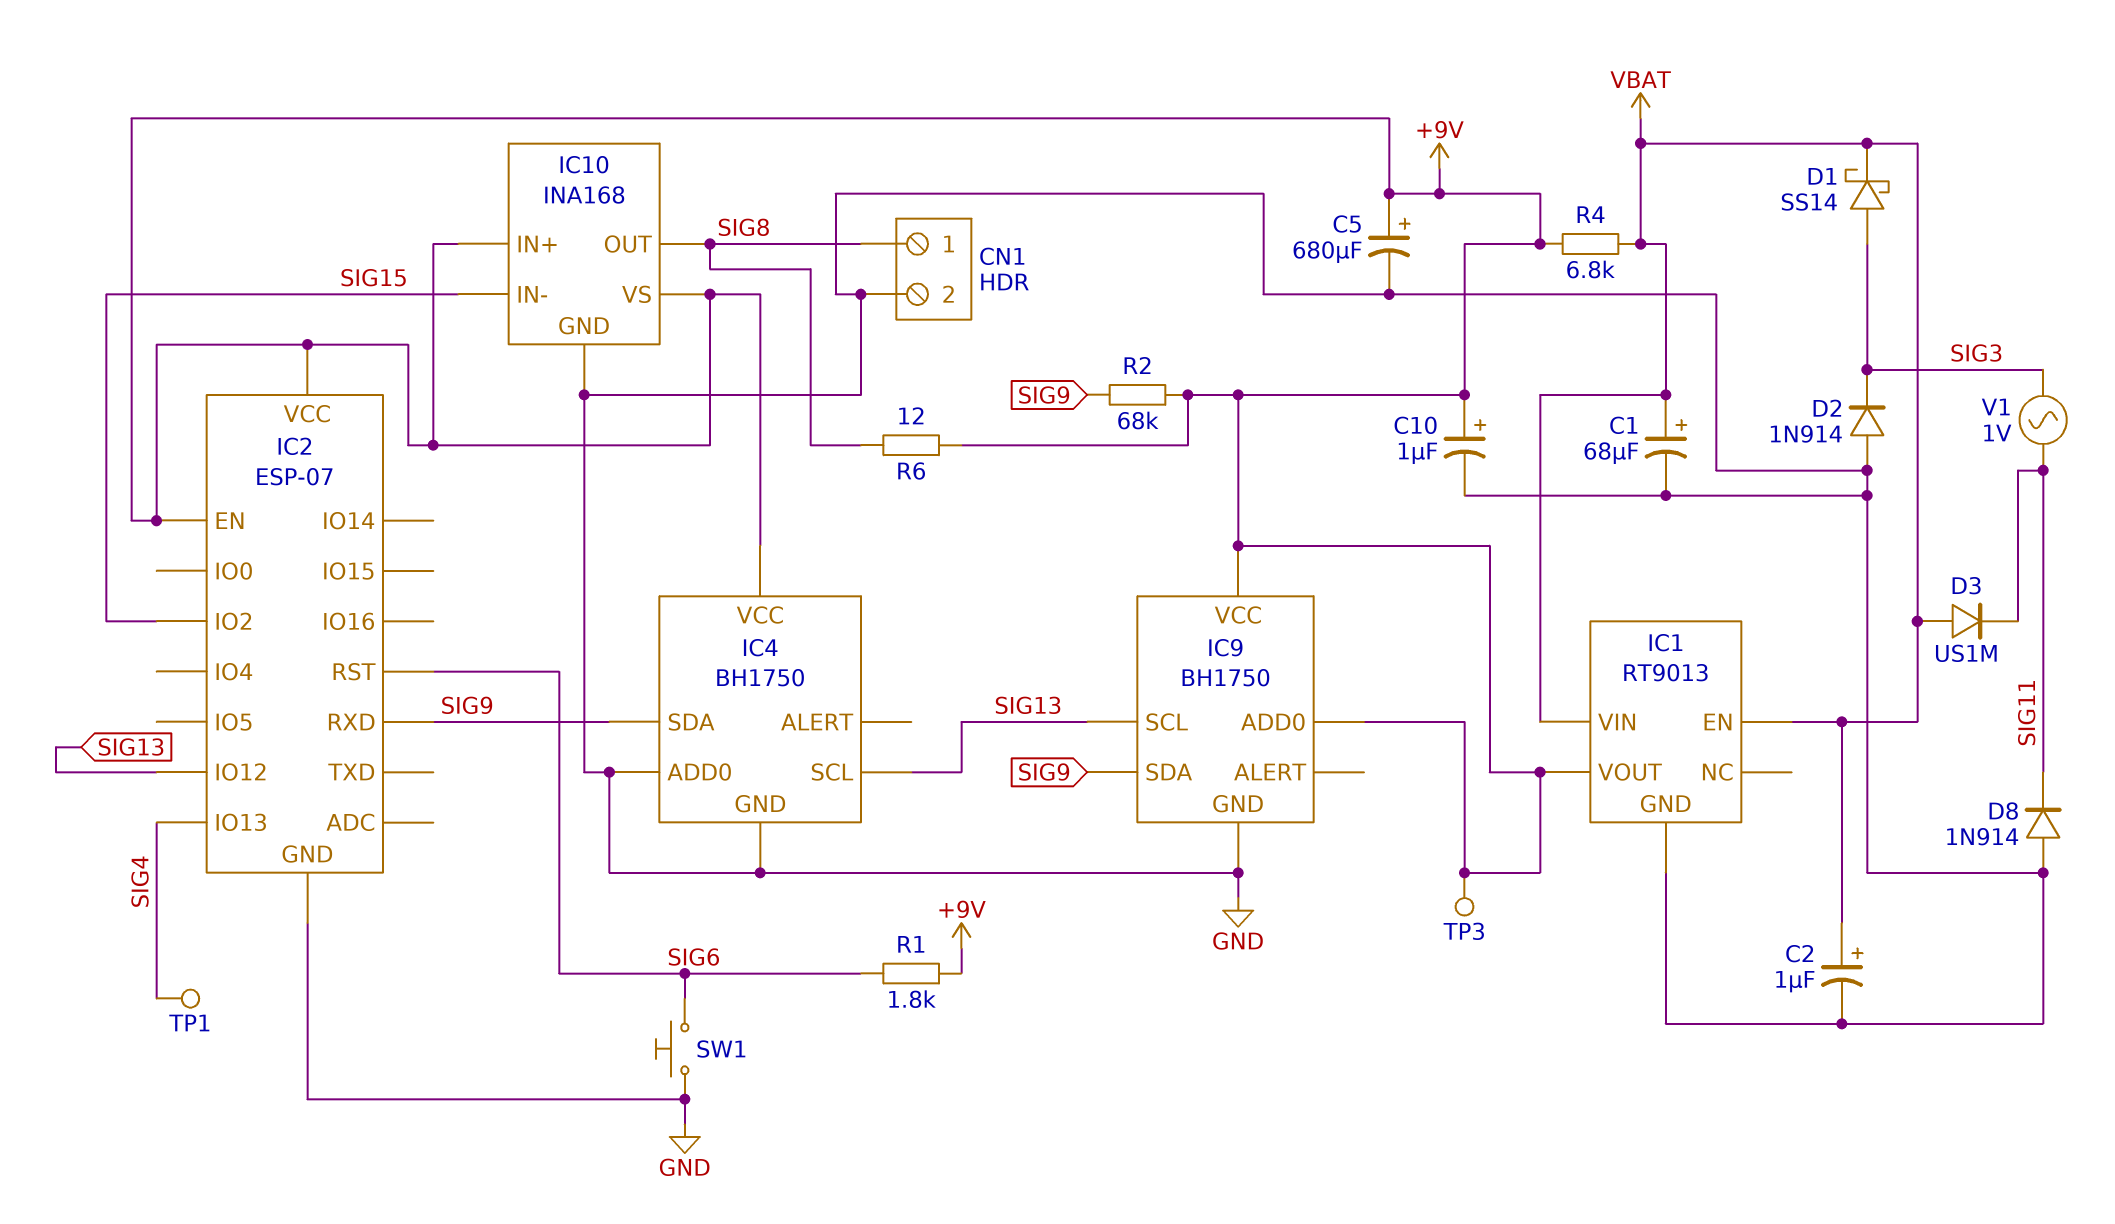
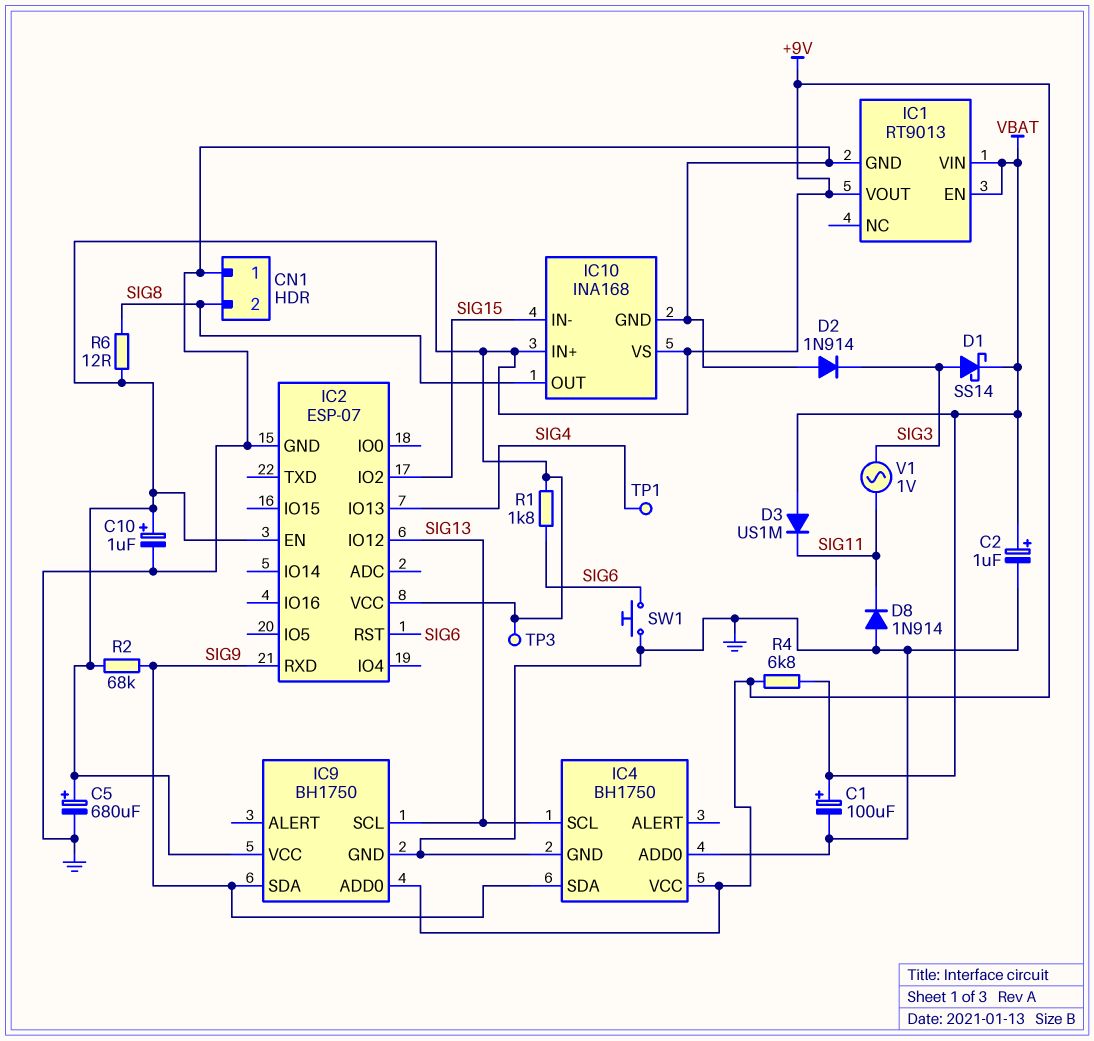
C1: 68uF (plus VBAT, minus GND) -> 100uF (plus VBAT, minus GND)
CN1 pin 1: SIG8 -> GND
CN1 pin 2: GND -> SIG8

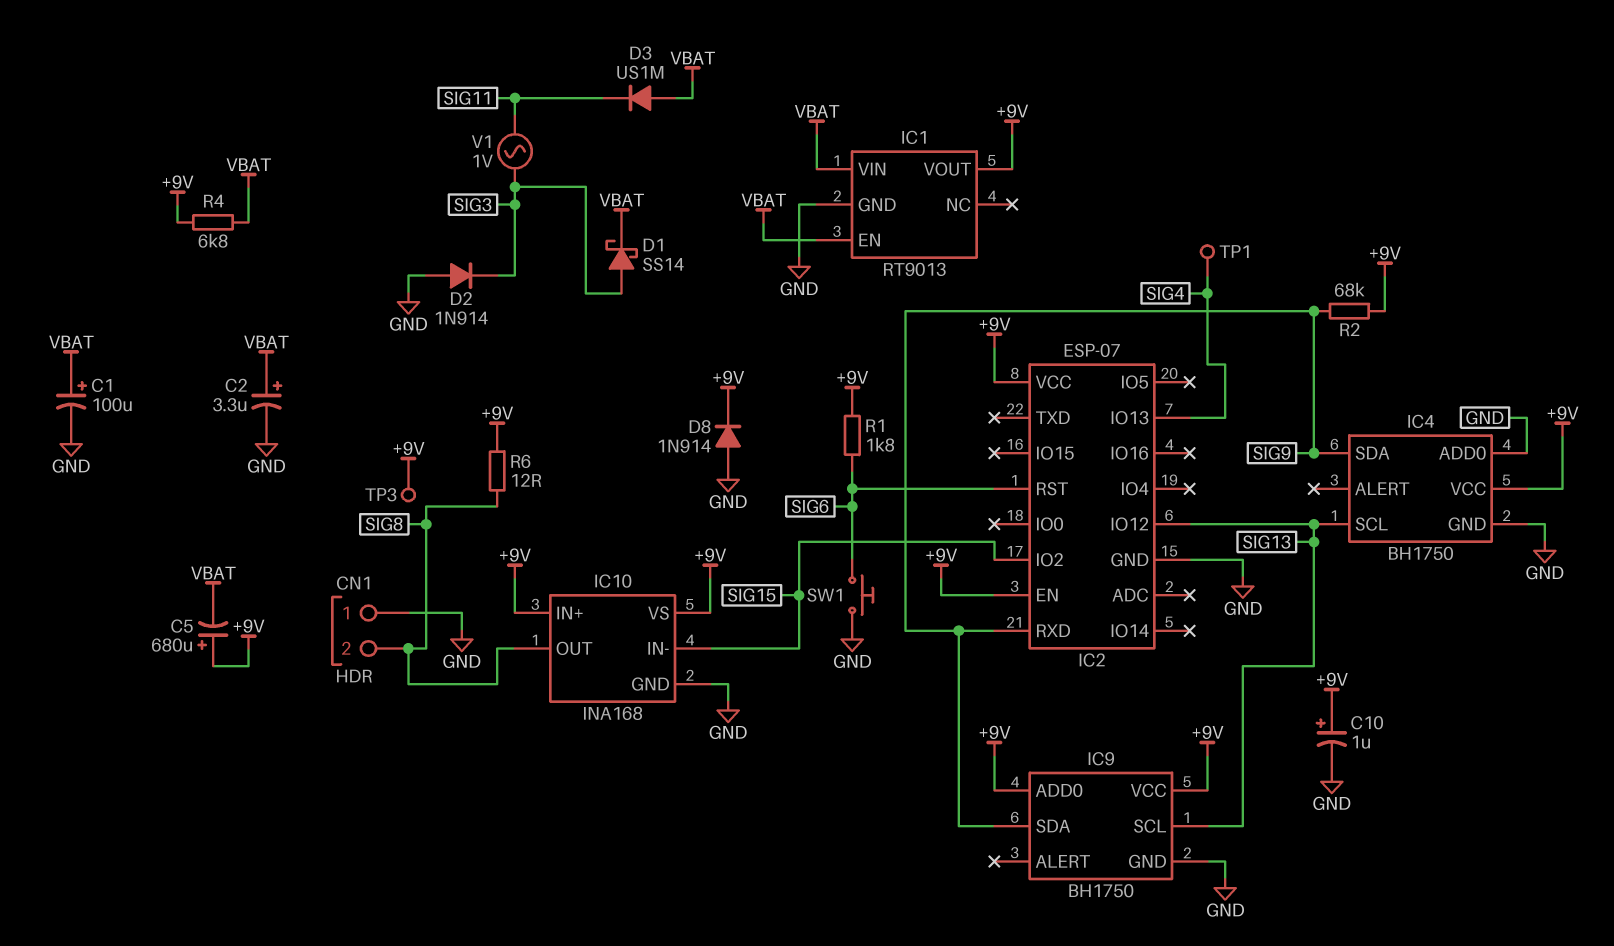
C2: 1uF (plus VBAT, minus GND) -> 3.3uF (plus VBAT, minus GND)
C5: 680uF (plus +9V, minus GND) -> 680uF (plus +9V, minus VBAT)
D8: diode 1N914 (A GND, K SIG11) -> diode 1N914 (A GND, K +9V)

